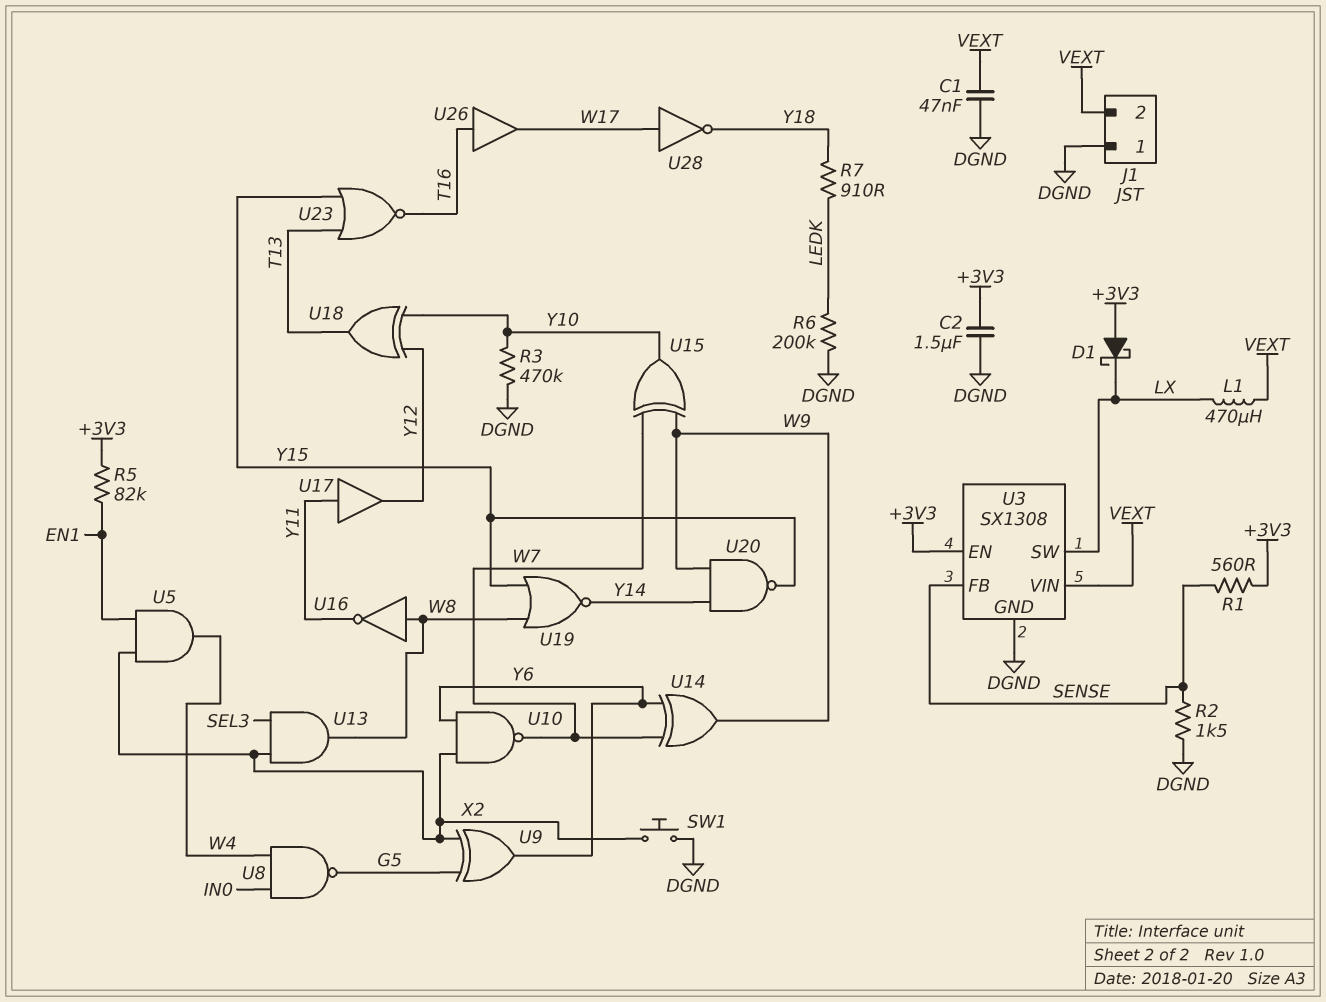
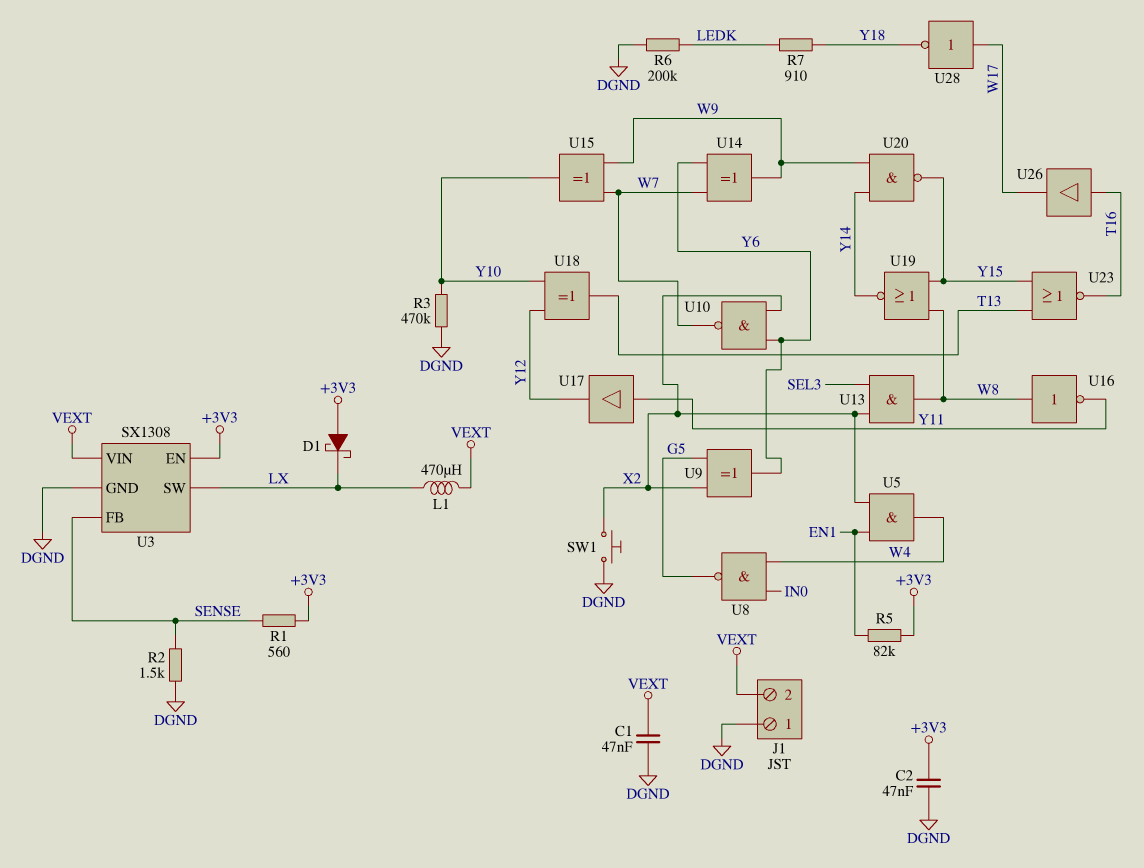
C2: 1.5uF (+3V3, DGND) -> 47nF (+3V3, DGND)

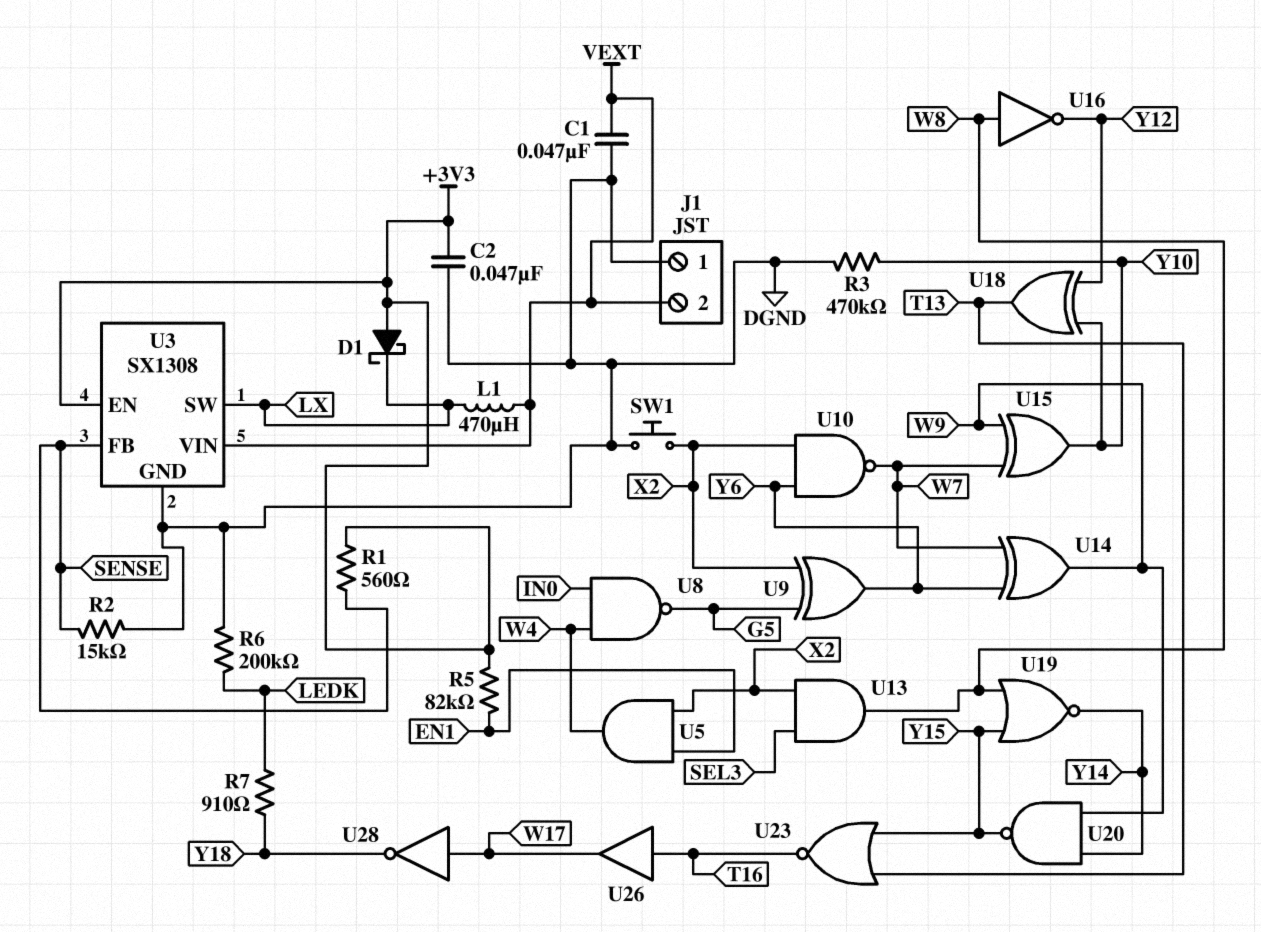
R2: 1.5k (DGND, SENSE) -> 15k (DGND, SENSE)
U16: NOT (in W8, out Y11) -> NOT (in W8, out Y12)
U17: buffer (in Y11, out Y12) -> none

